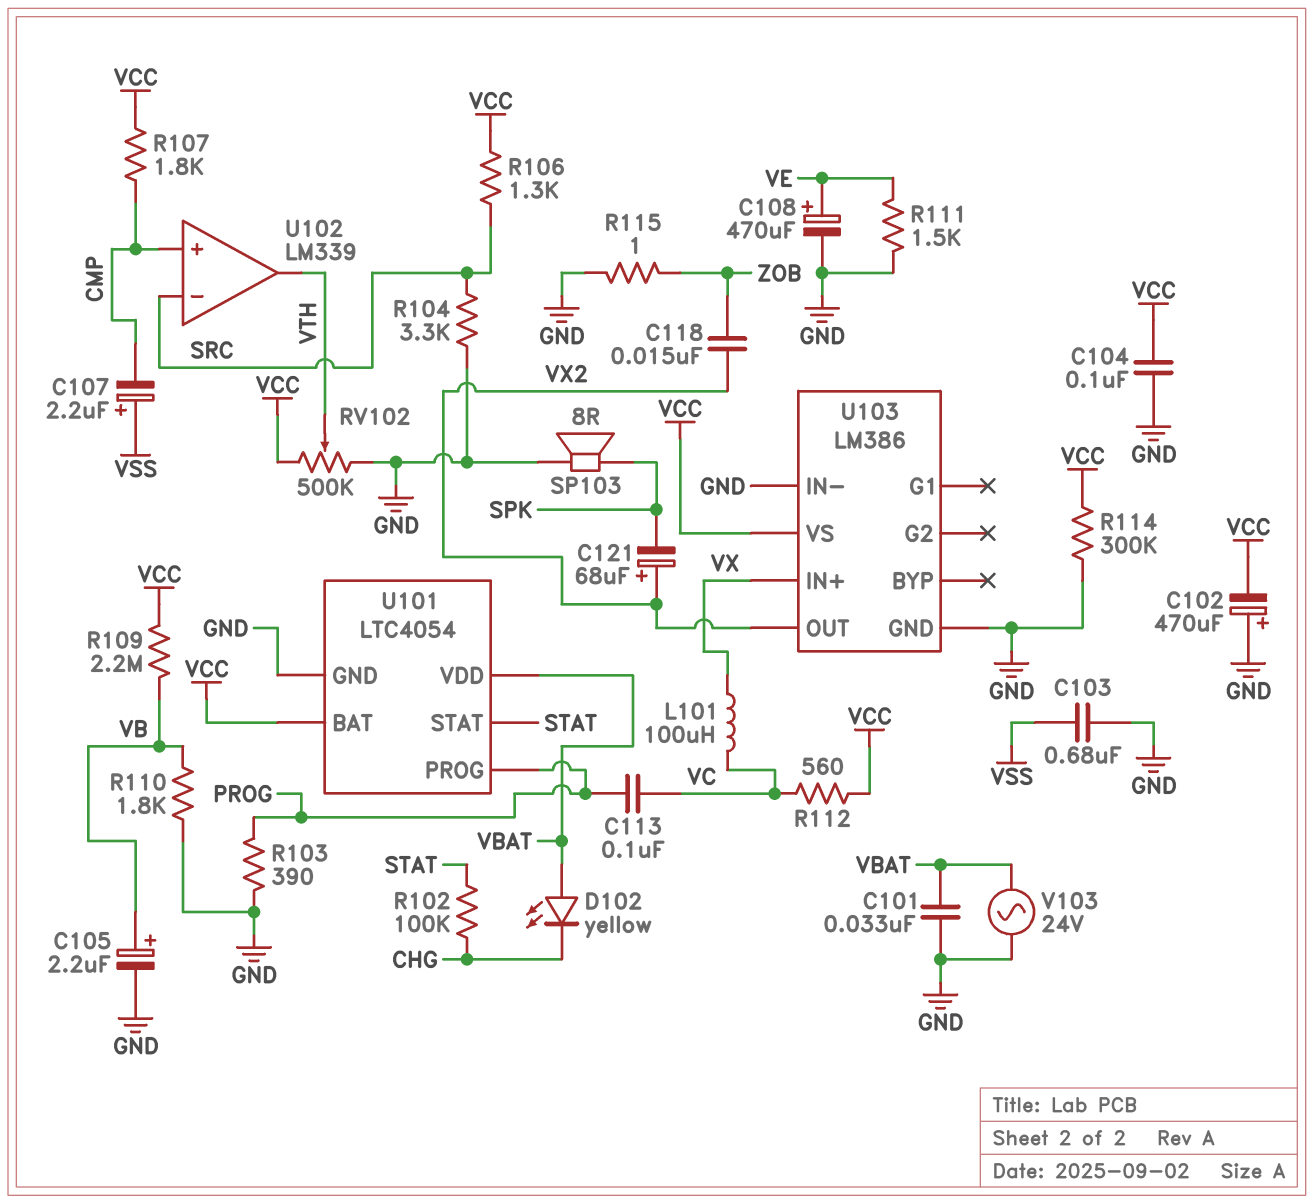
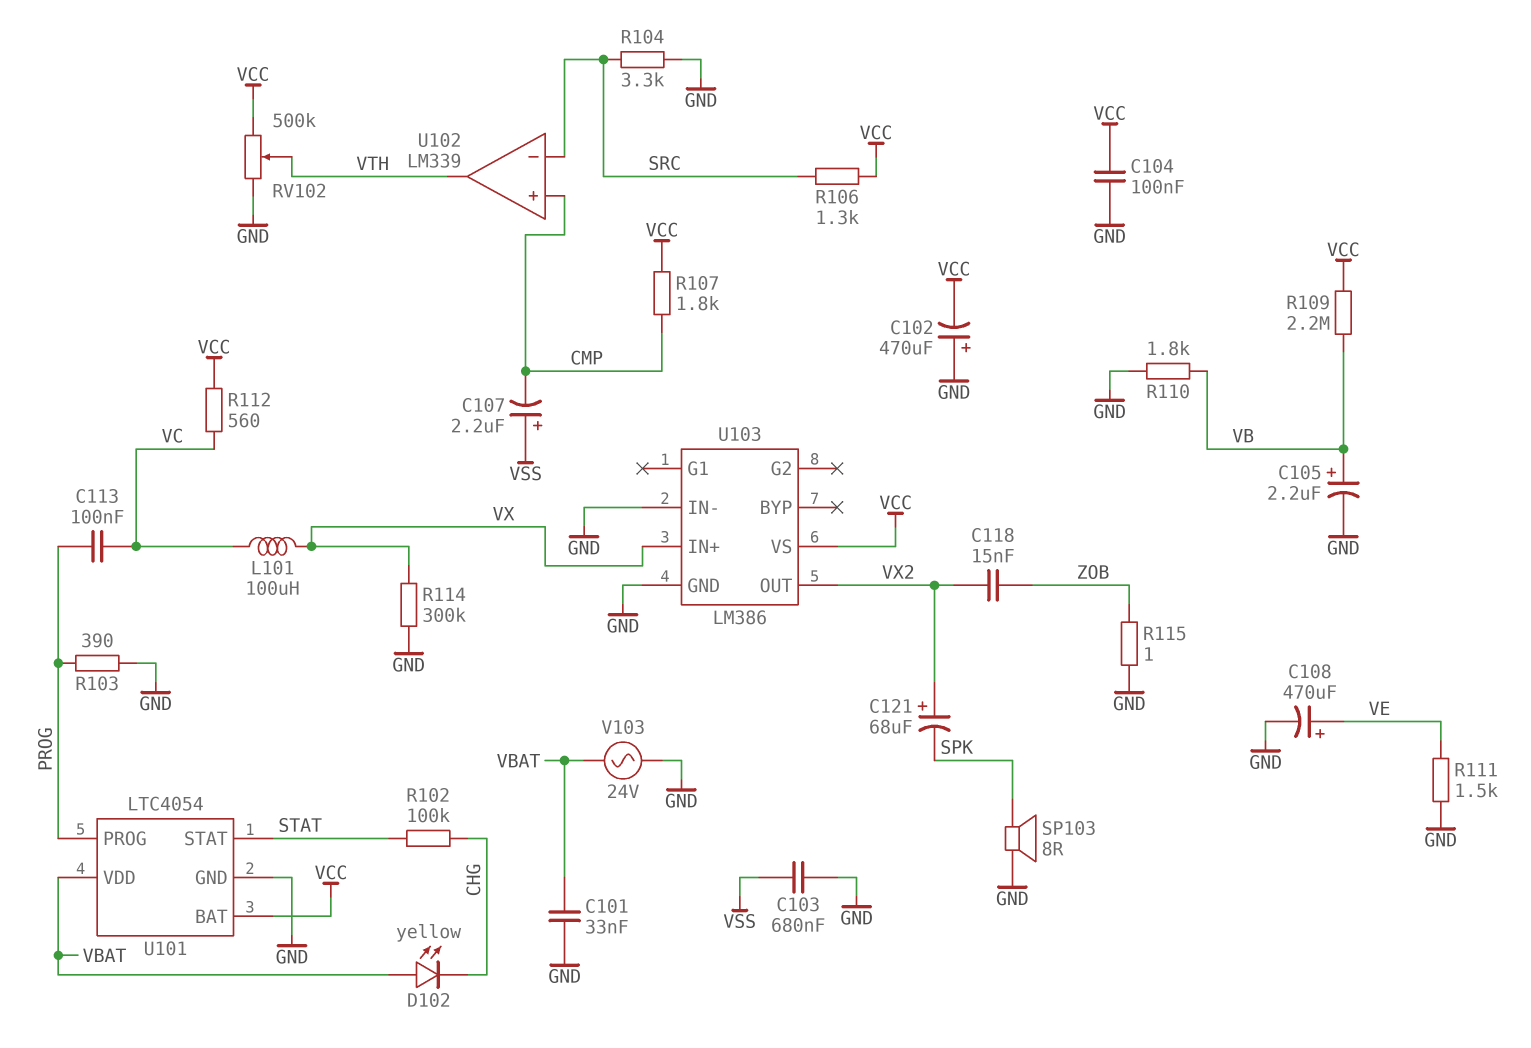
R114: 300k (GND, VCC) -> 300k (GND, VX)

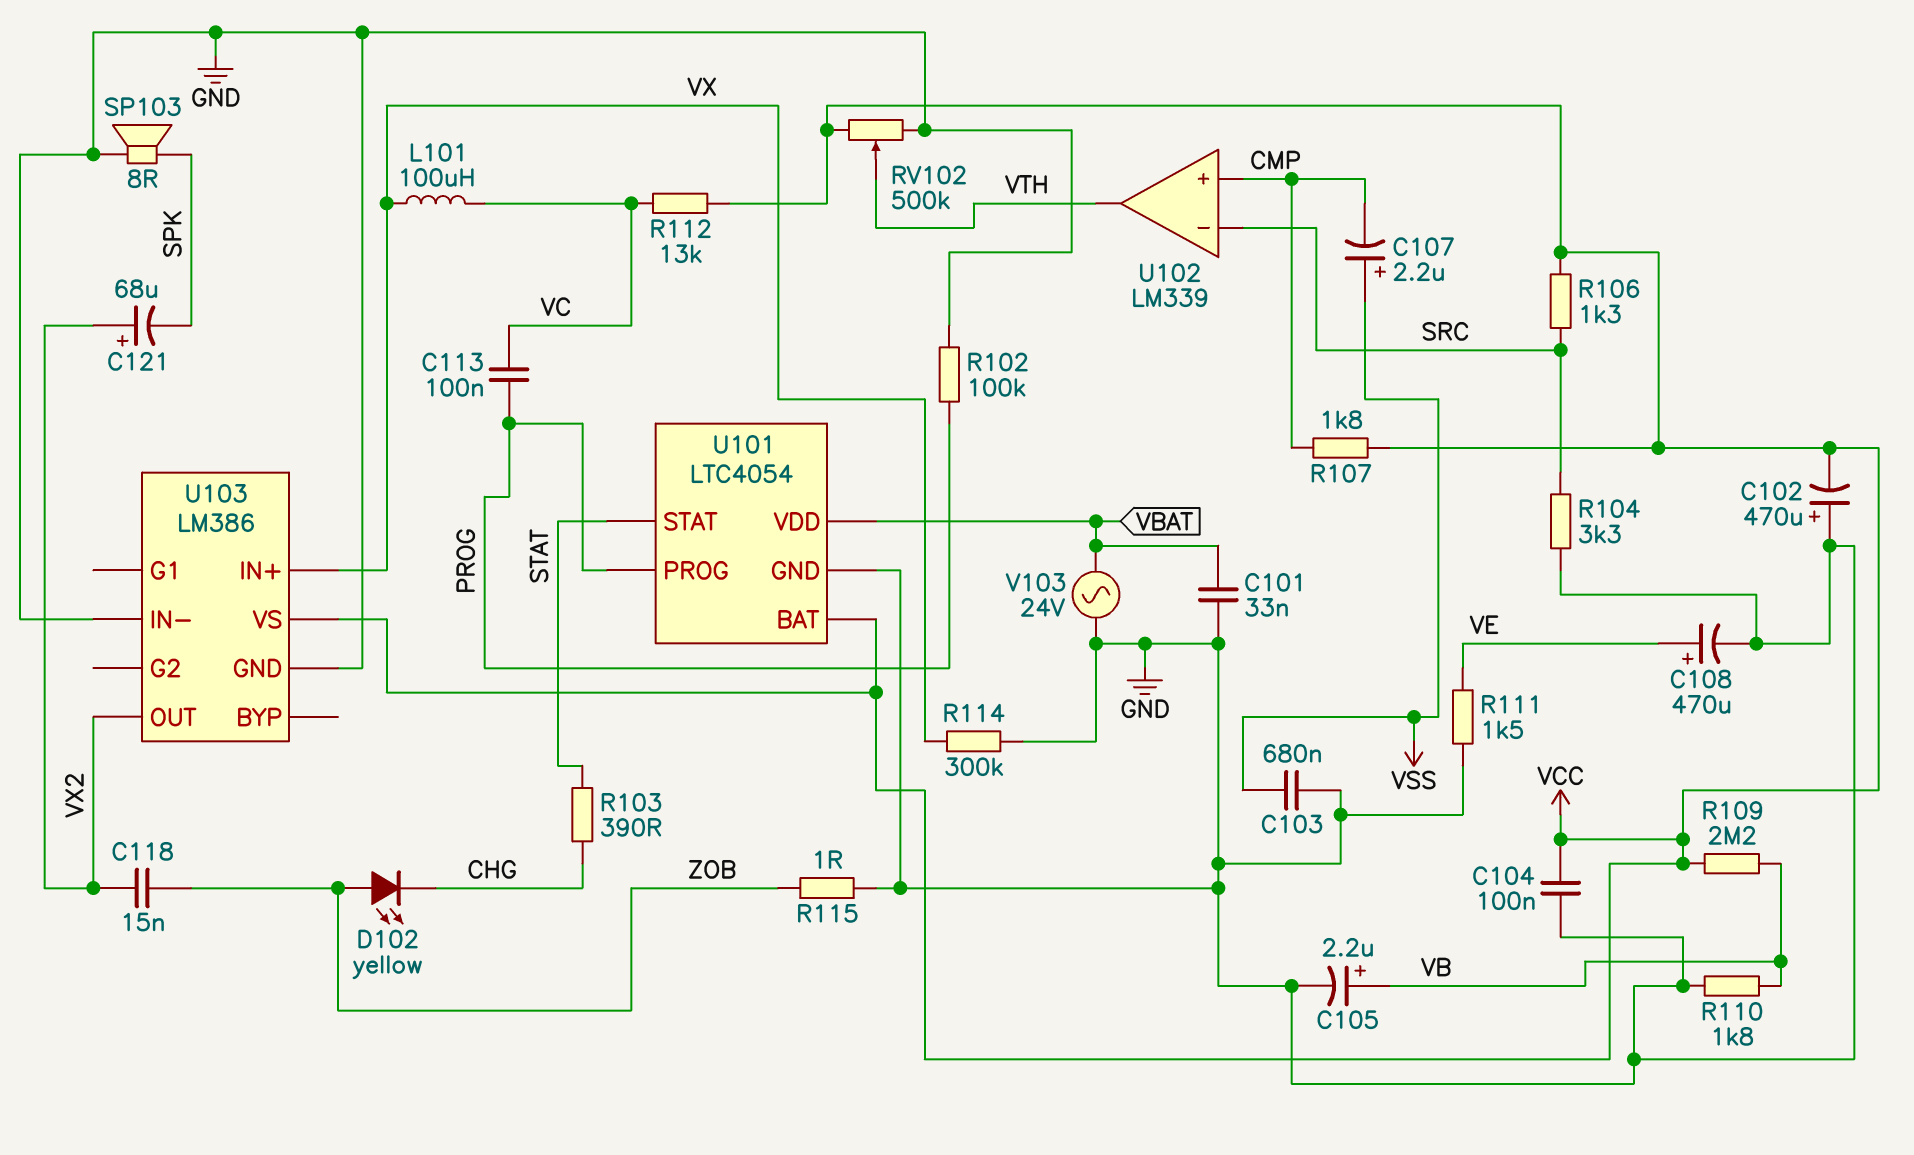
D102: LED yellow (A VBAT, K CHG) -> LED yellow (A ZOB, K CHG)
R102: 100k (CHG, STAT) -> 100k (GND, PROG)
R103: 390 (GND, PROG) -> 390 (CHG, STAT)
R112: 560 (VC, VCC) -> 13k (VC, VCC)

